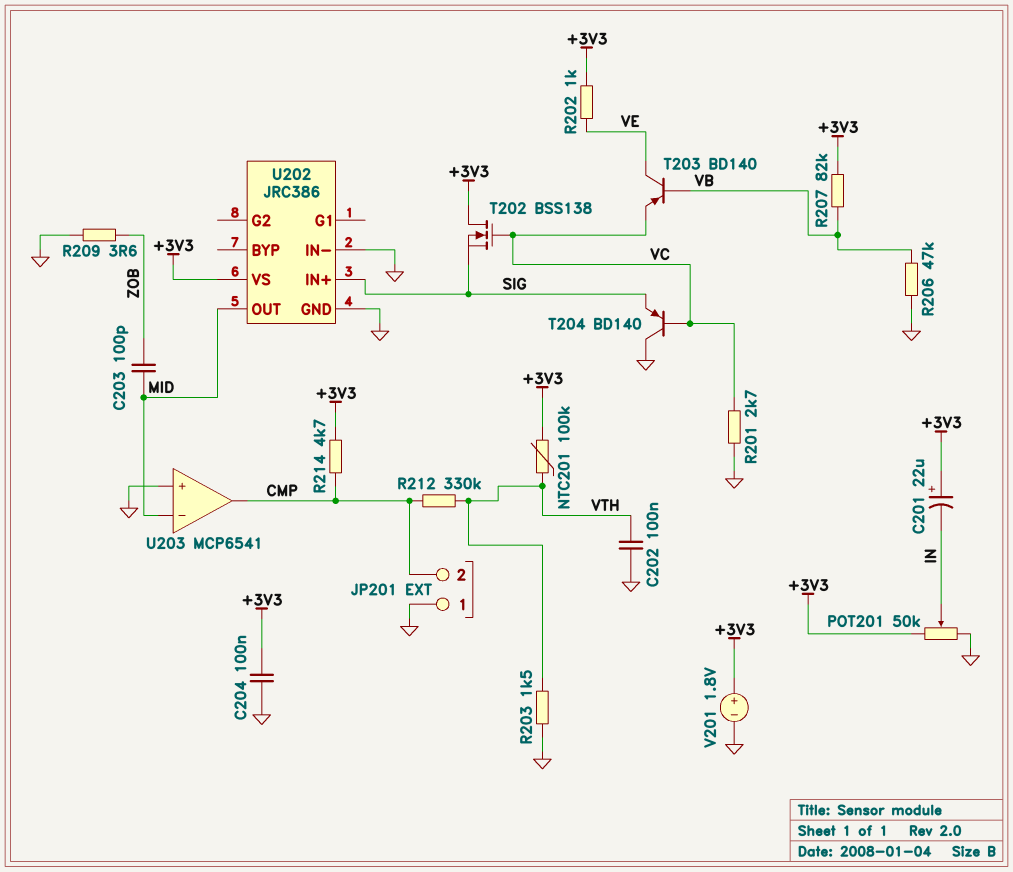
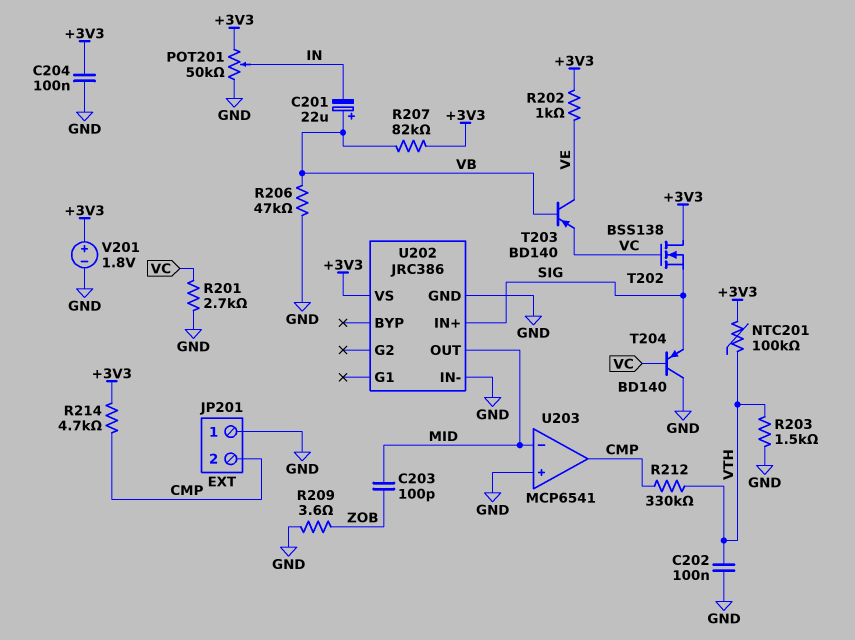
C201: 22uF (plus +3V3, minus IN) -> 22uF (plus VB, minus IN)

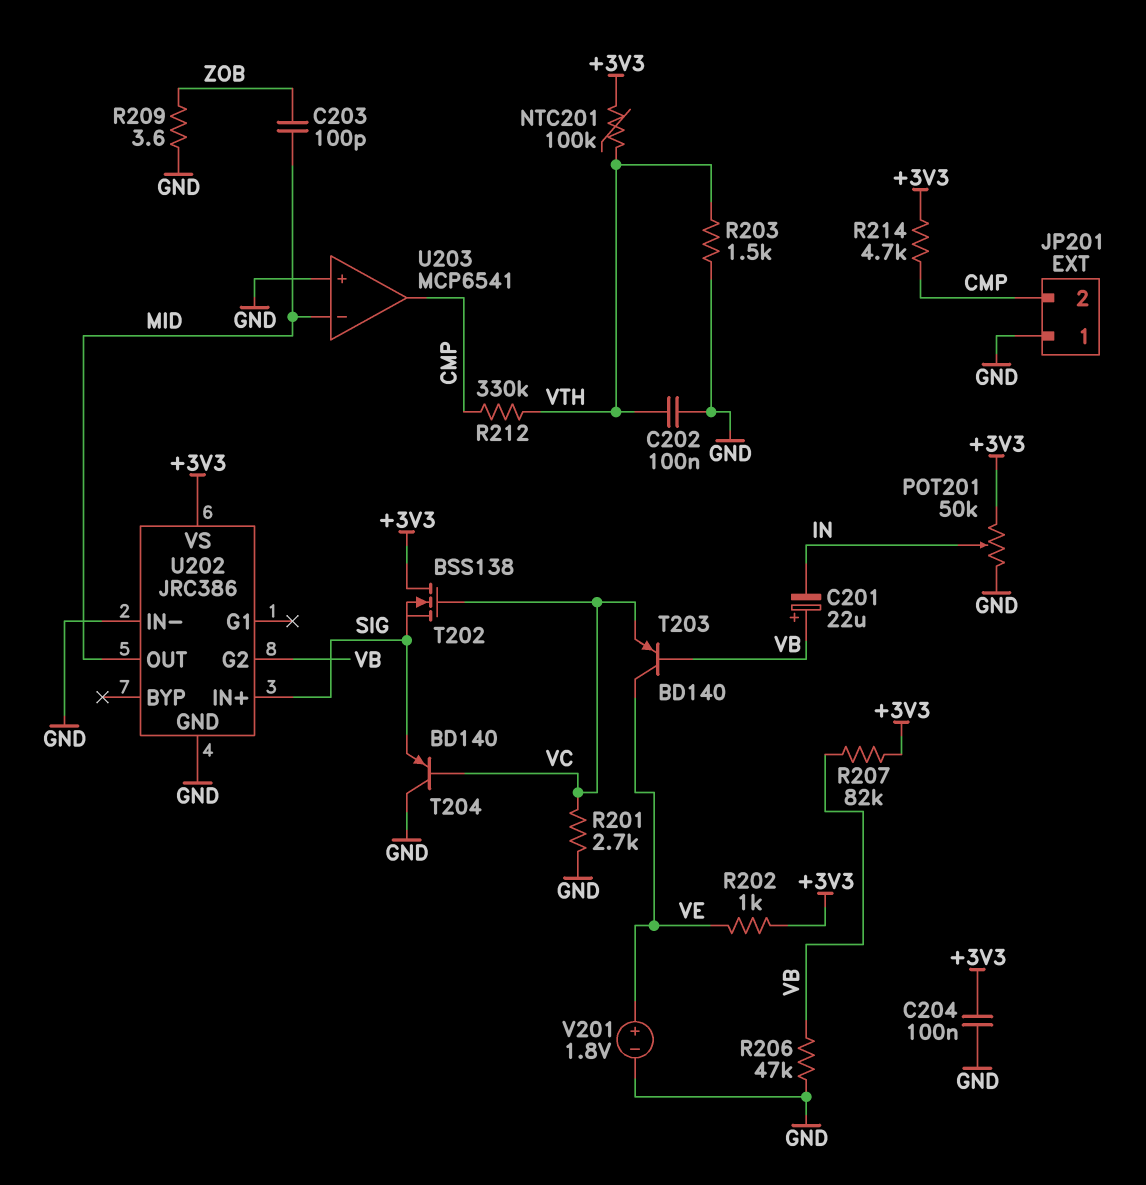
U202 pin G2: none -> VB
V201: 1.8V (plus +3V3, minus GND) -> 1.8V (plus VE, minus GND)

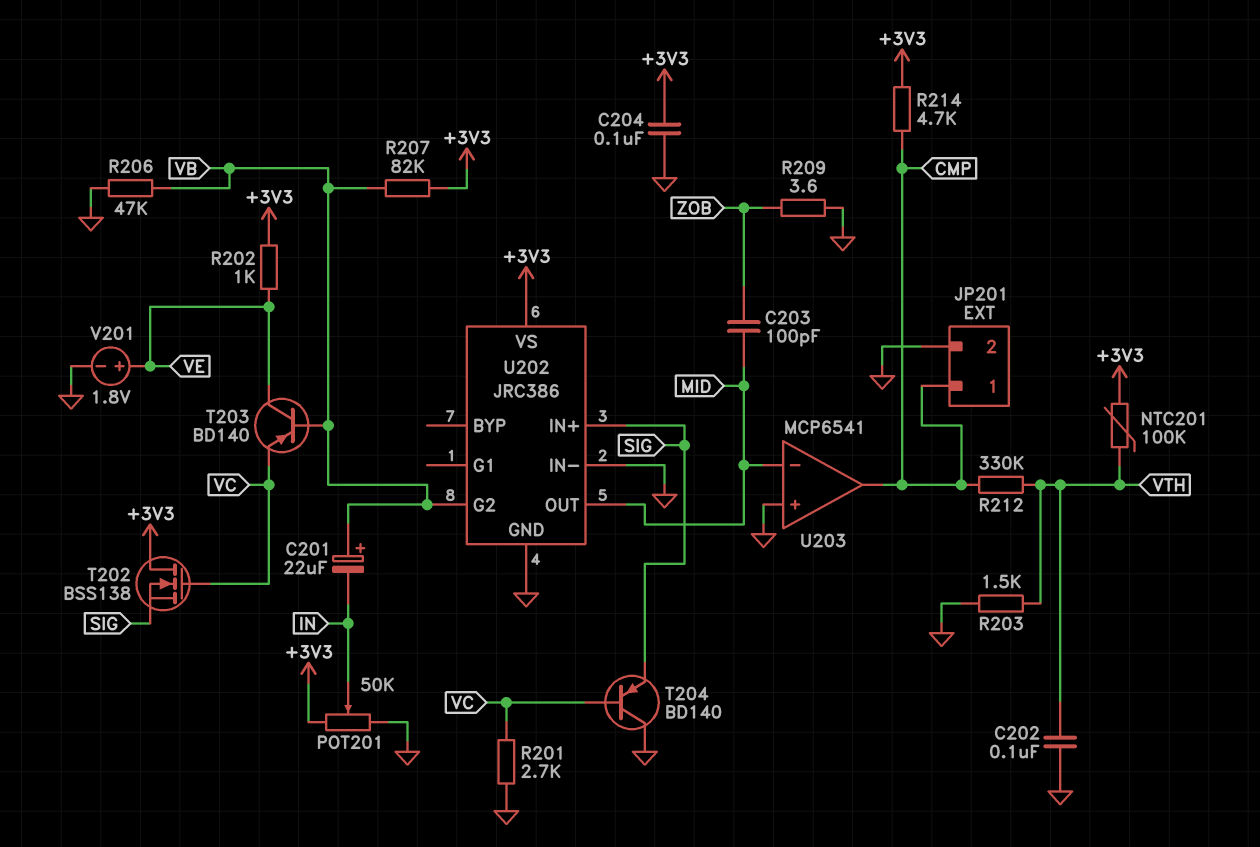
JP201 pin 1: GND -> CMP
JP201 pin 2: CMP -> GND

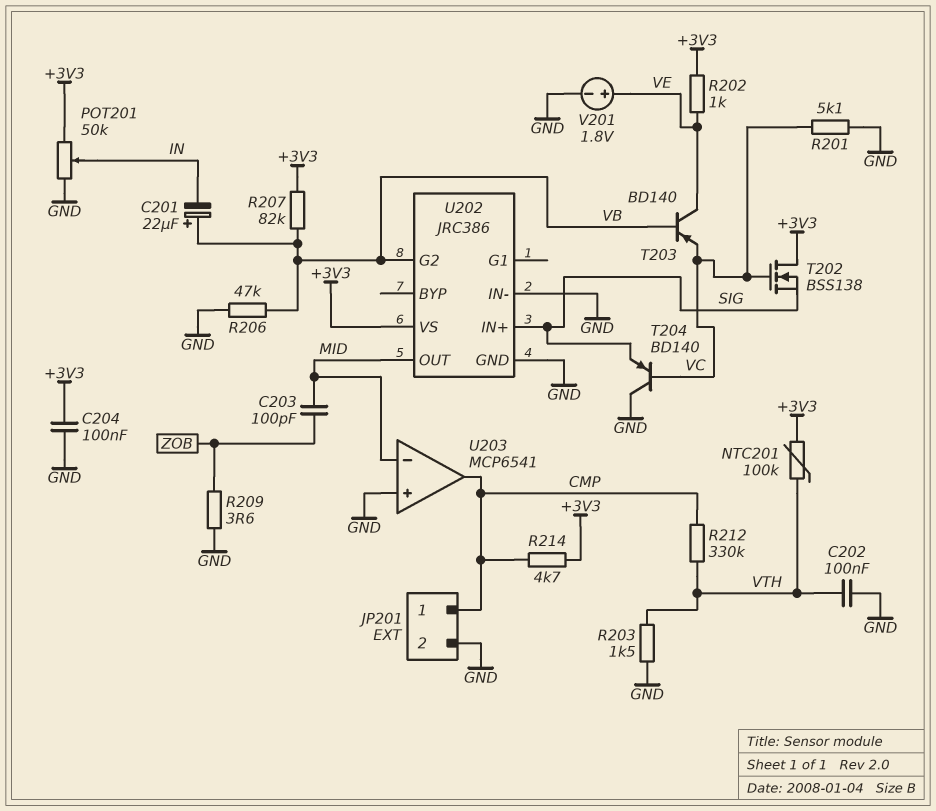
R201: 2.7k (GND, VC) -> 5.1k (GND, VC)

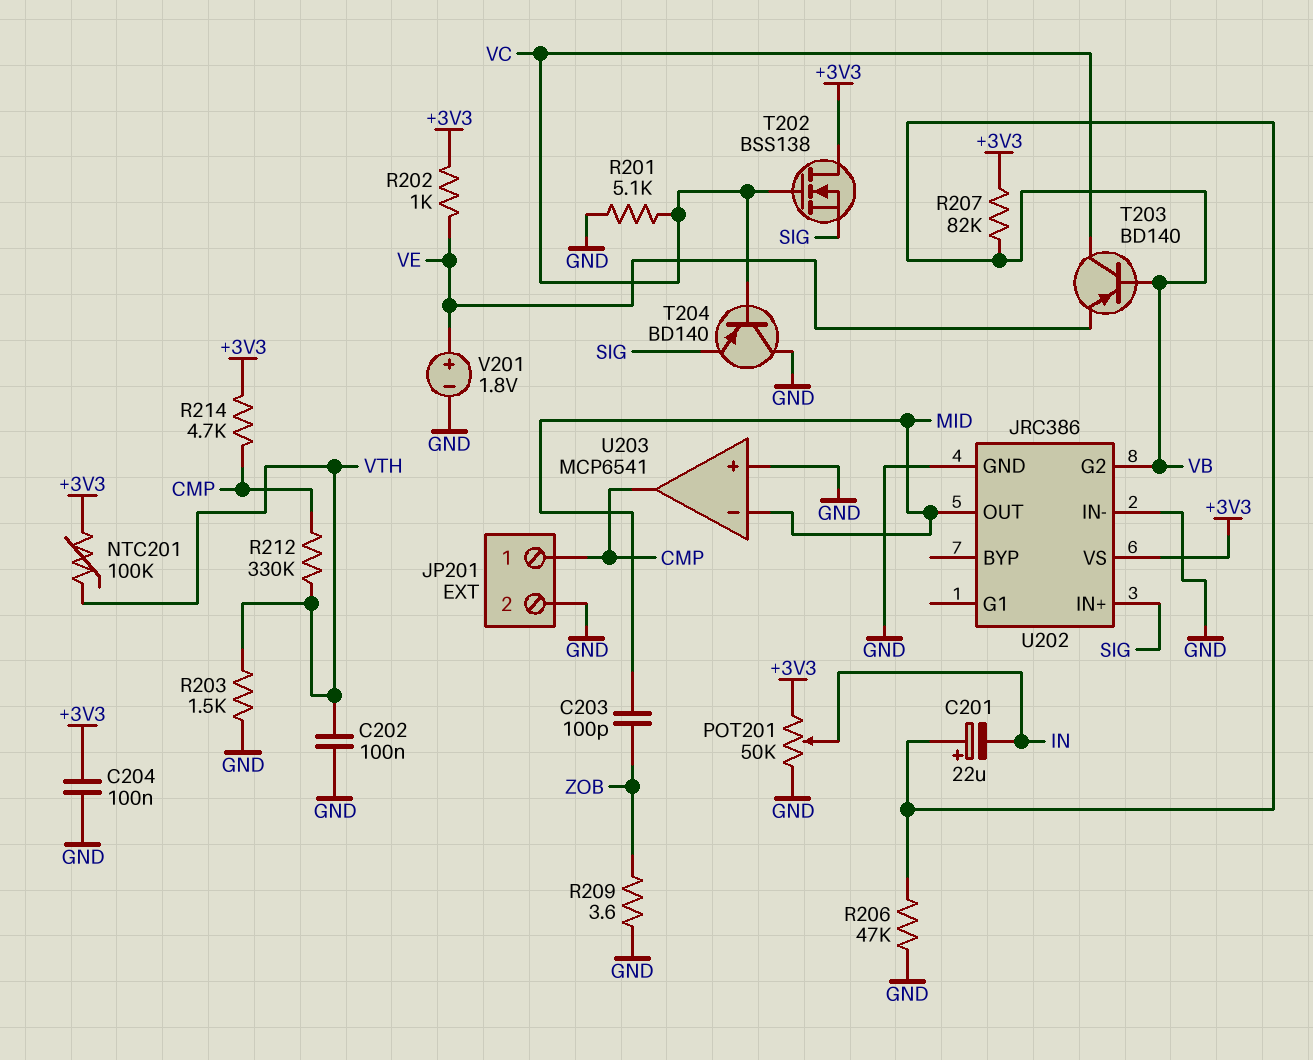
T203: PNP BD140 (B VB, C VE, E VC) -> PNP BD140 (B VB, C VC, E VE)

